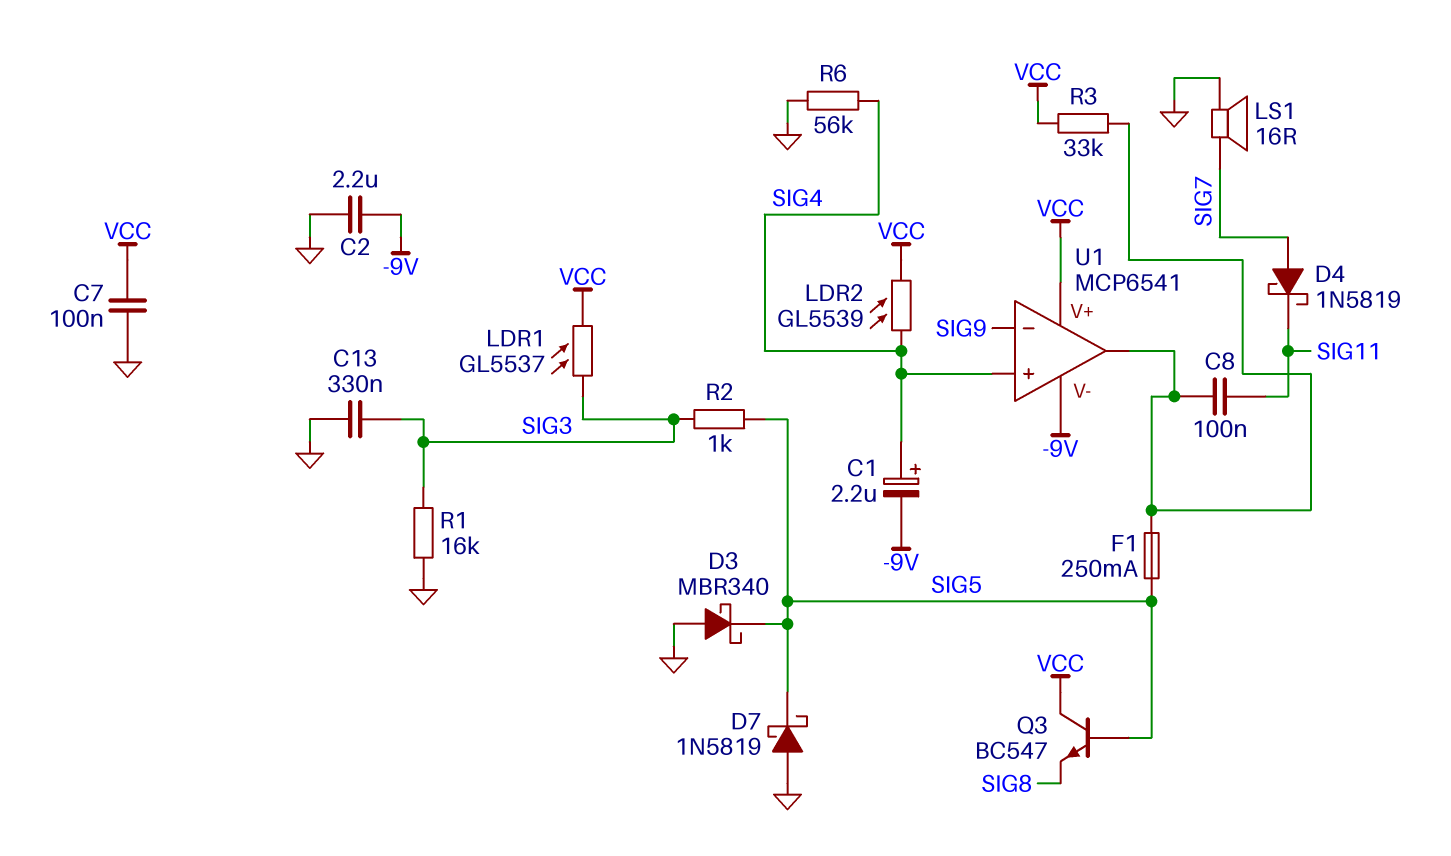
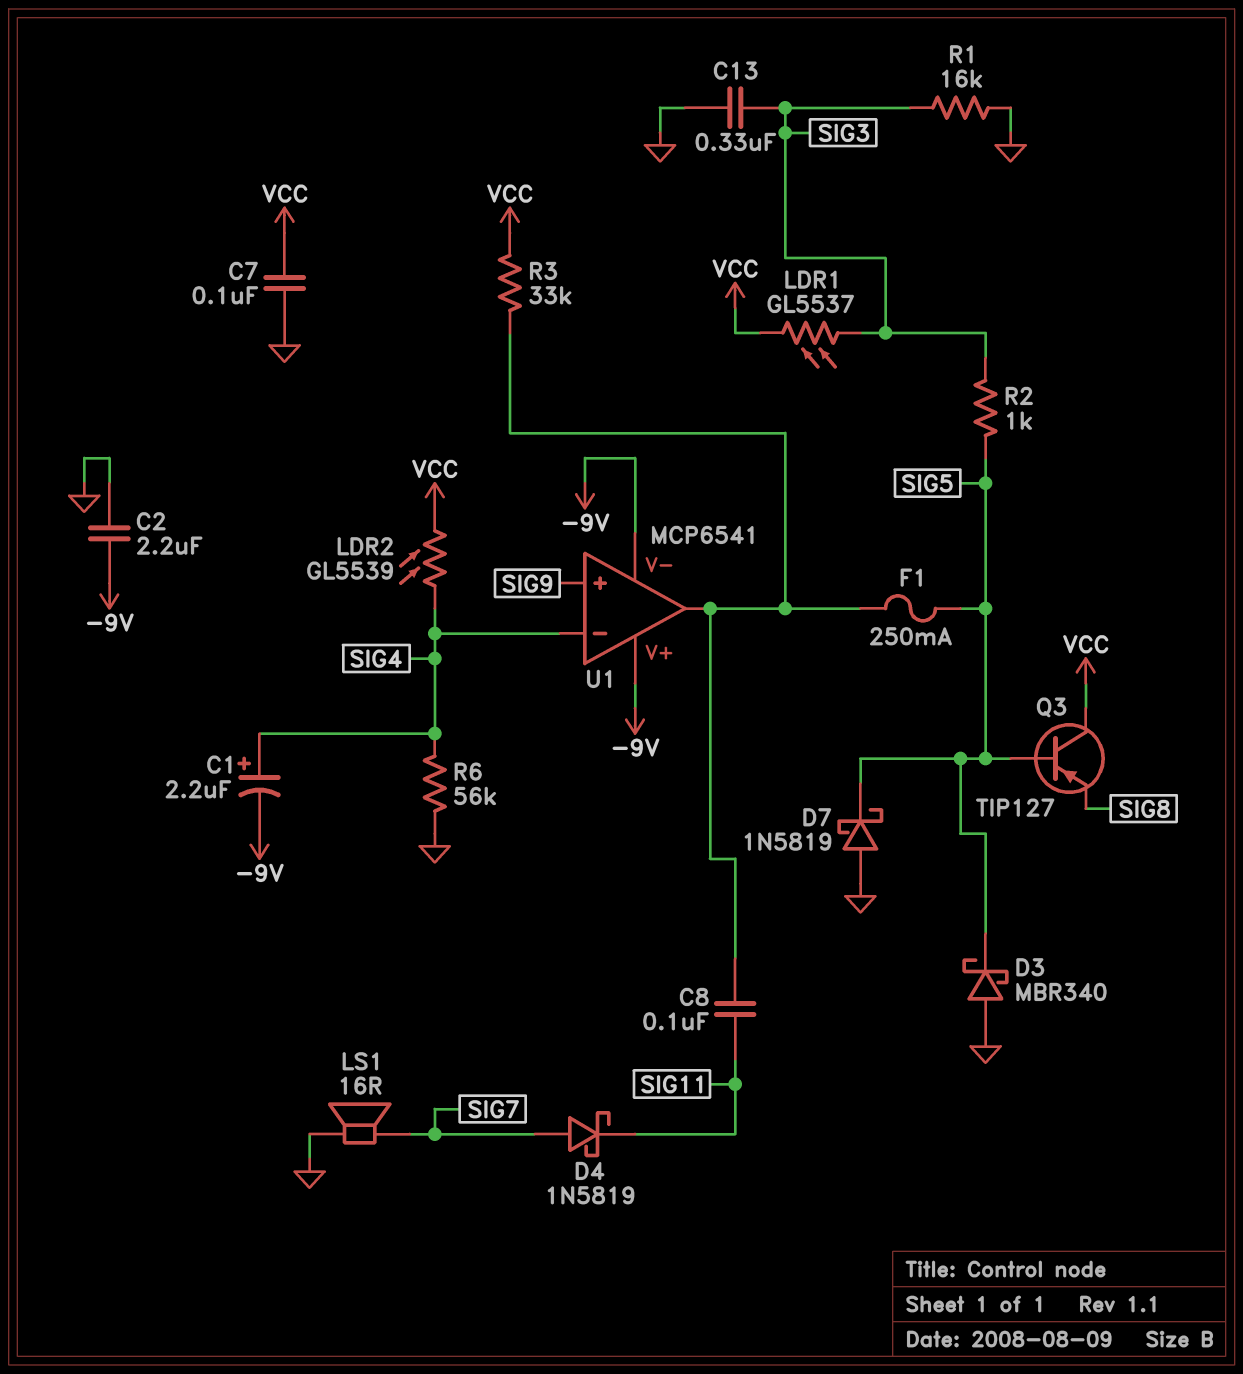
Q3: NPN BC547 (B SIG5, C VCC, E SIG8) -> PNP TIP127 (B SIG5, C VCC, E SIG8)
U1 pin V+: VCC -> -9V
U1 pin in+: SIG4 -> SIG9
U1 pin in-: SIG9 -> SIG4

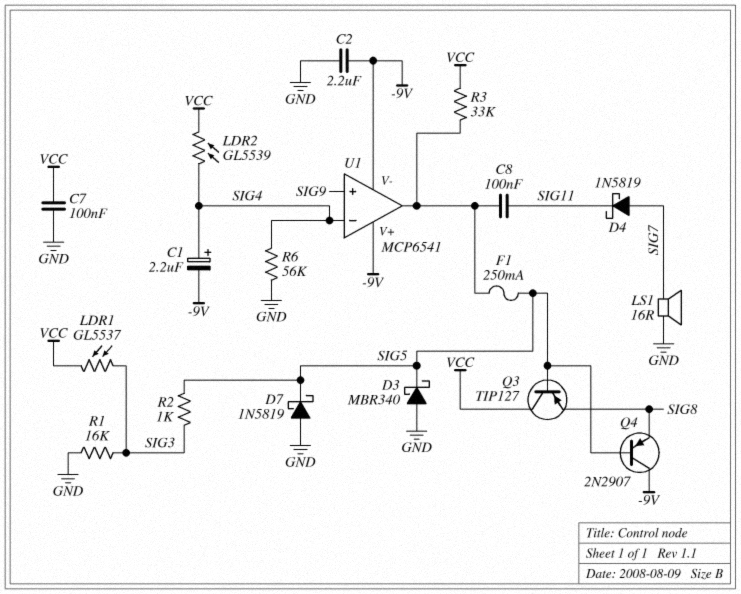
C13: 330nF (GND, SIG3) -> none
Q4: none -> PNP 2N2907 (B SIG5, C -9V, E SIG8)

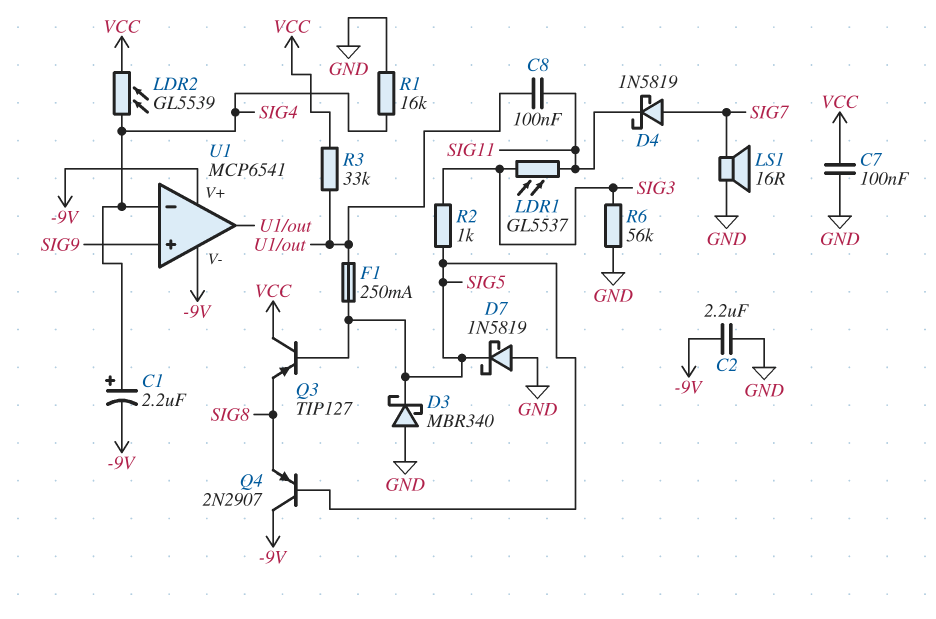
LDR1: GL5537 (SIG3, VCC) -> GL5537 (SIG3, SIG11)
R1: 16k (GND, SIG3) -> 16k (GND, SIG4)
R6: 56k (GND, SIG4) -> 56k (GND, SIG3)

